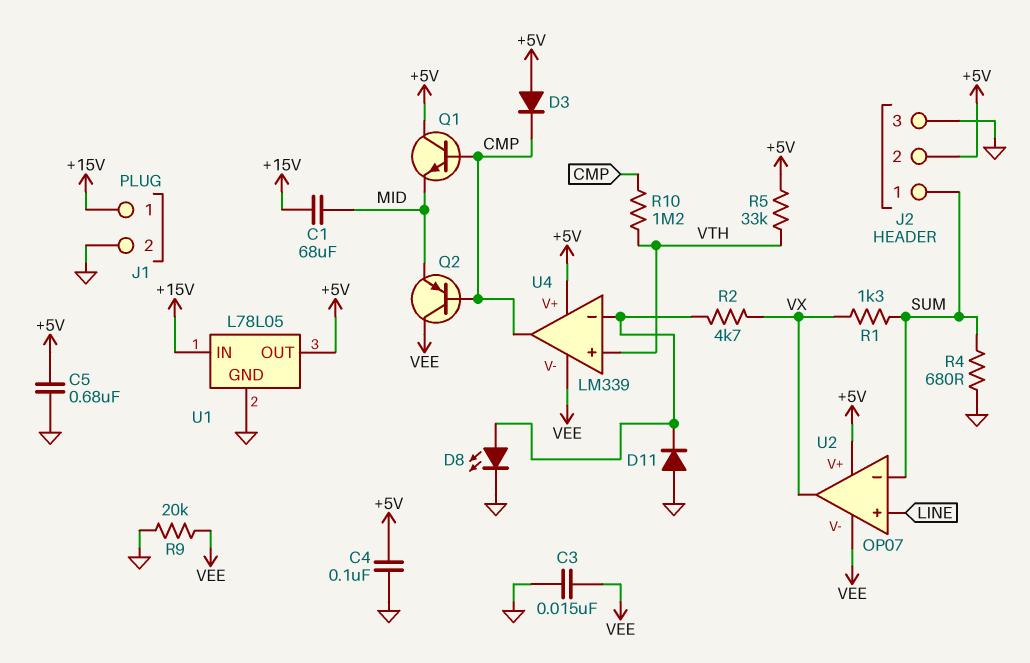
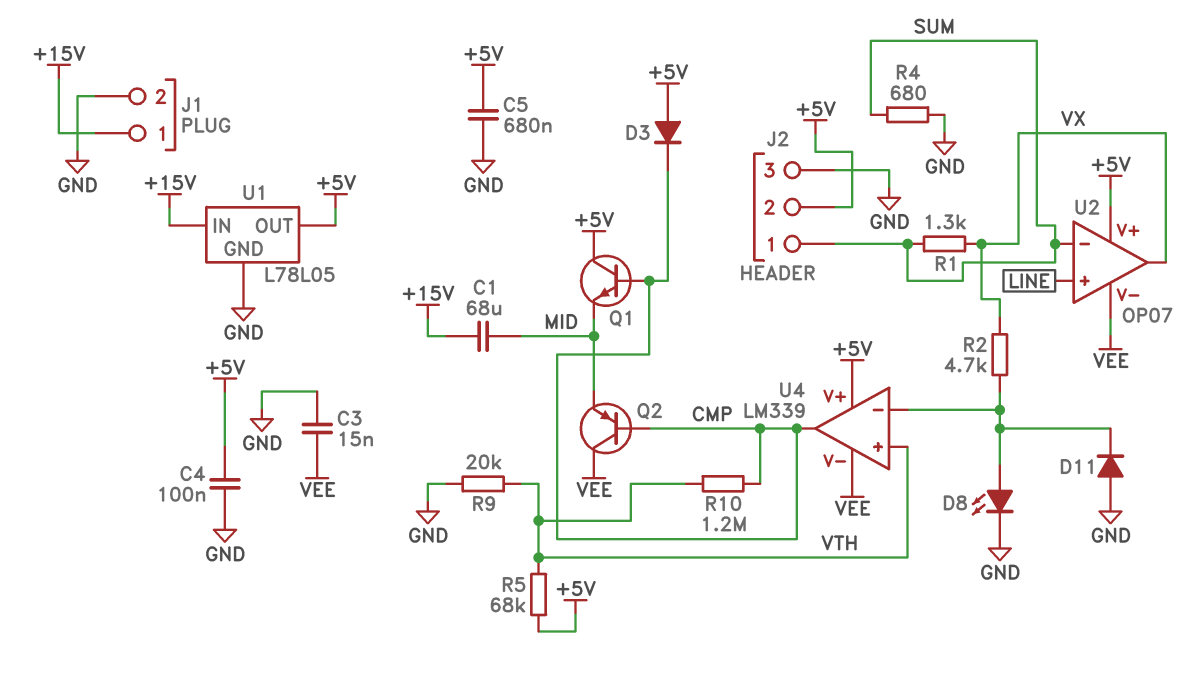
R5: 33k (+5V, VTH) -> 68k (+5V, VTH)
R9: 20k (GND, VEE) -> 20k (GND, VTH)

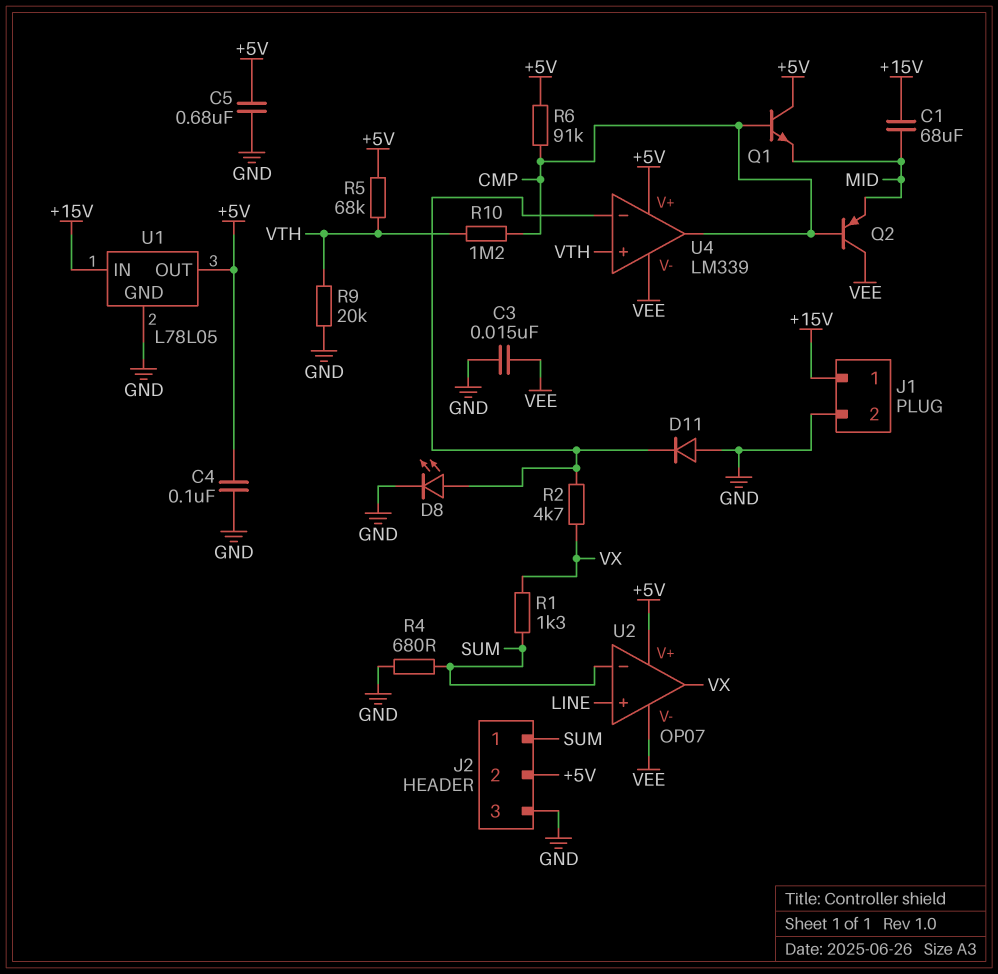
D3: diode (A +5V, K CMP) -> none
R6: none -> 91k (+5V, CMP)

